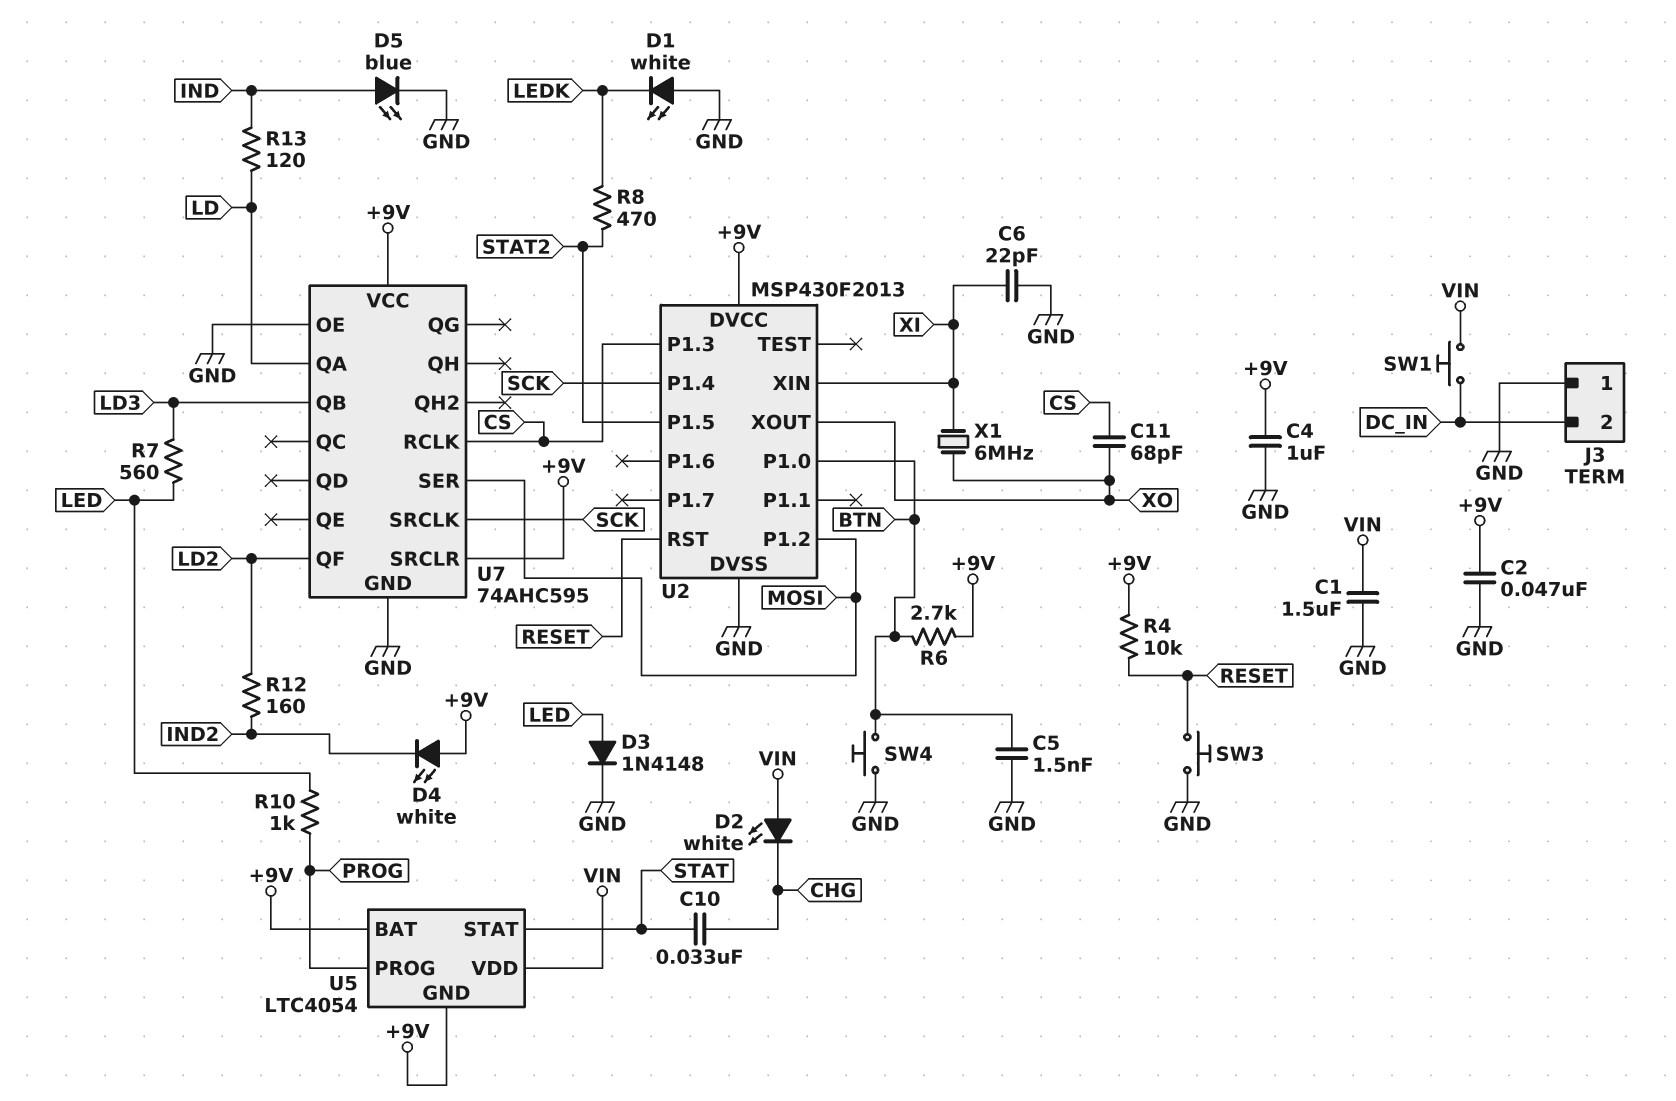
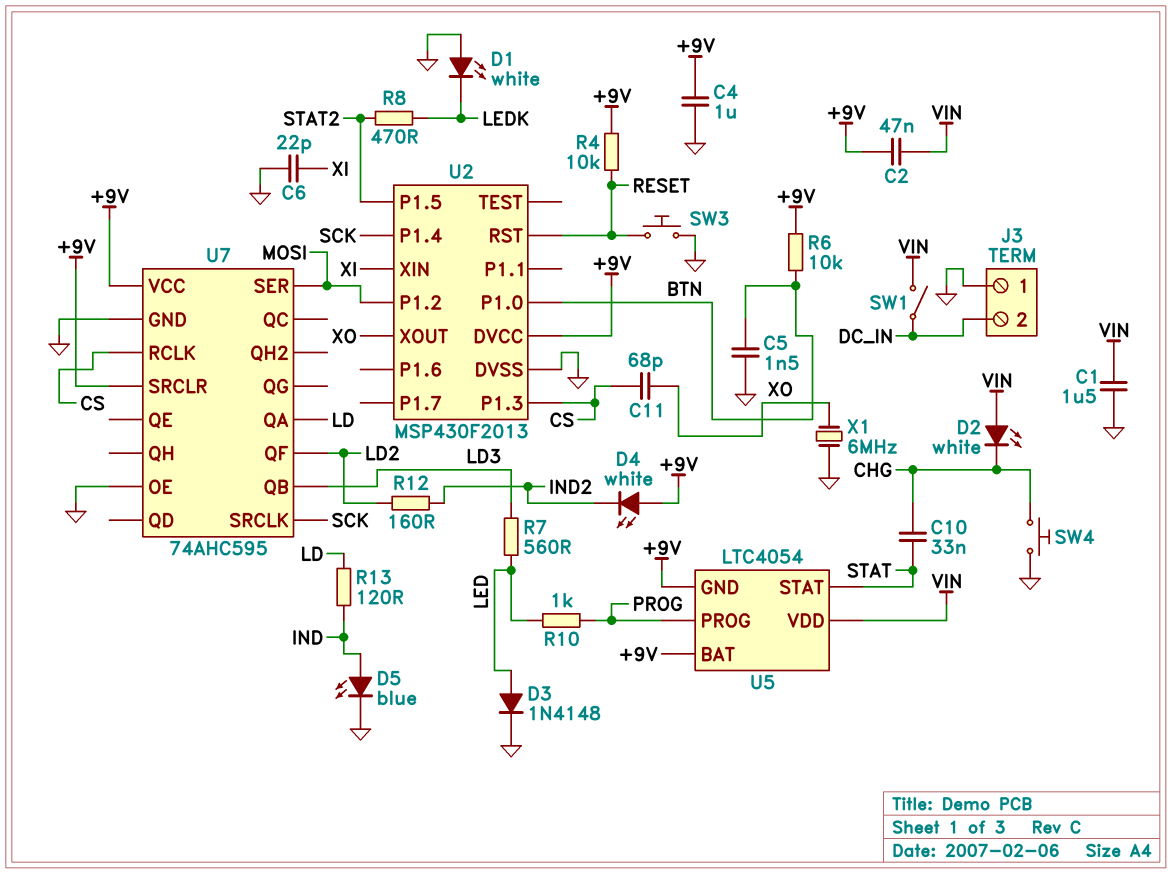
C2: 47nF (+9V, GND) -> 47nF (+9V, VIN)
R6: 2.7k (+9V, BTN) -> 10k (+9V, BTN)
SW1: button (DC_IN, VIN) -> switch (DC_IN, VIN)
SW4: button (BTN, GND) -> button (CHG, GND)
X1: 6MHz (XI, XO) -> 6MHz (GND, XO)

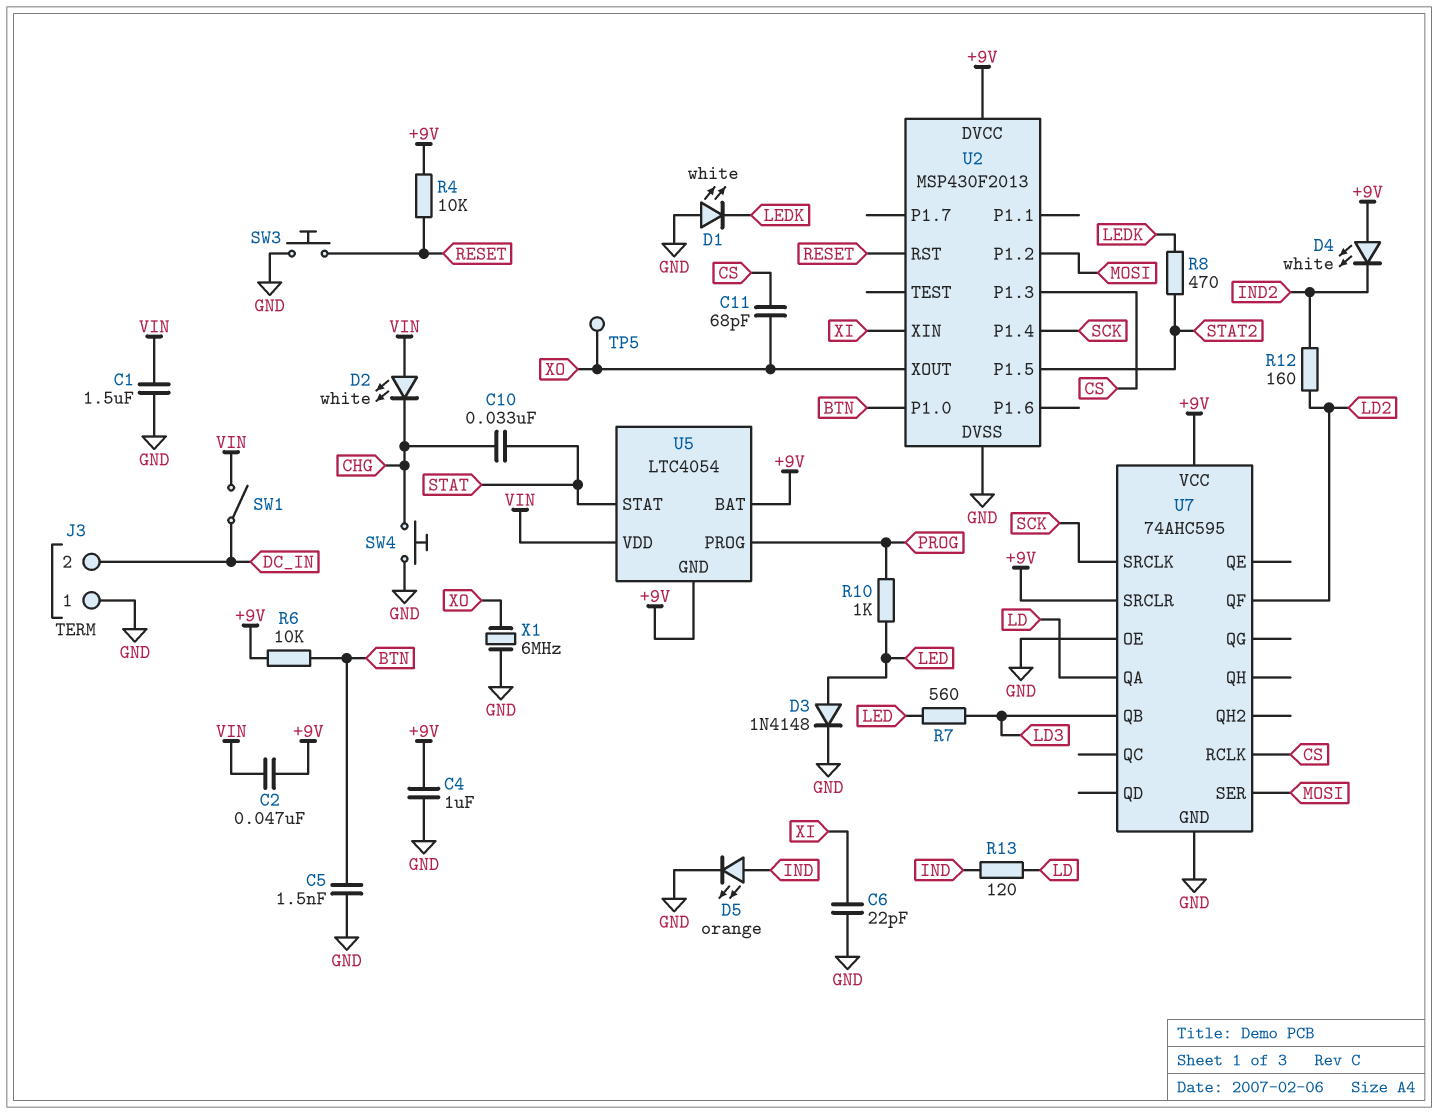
D5: LED blue (A IND, K GND) -> LED orange (A IND, K GND)
TP5: none -> test point (XO)

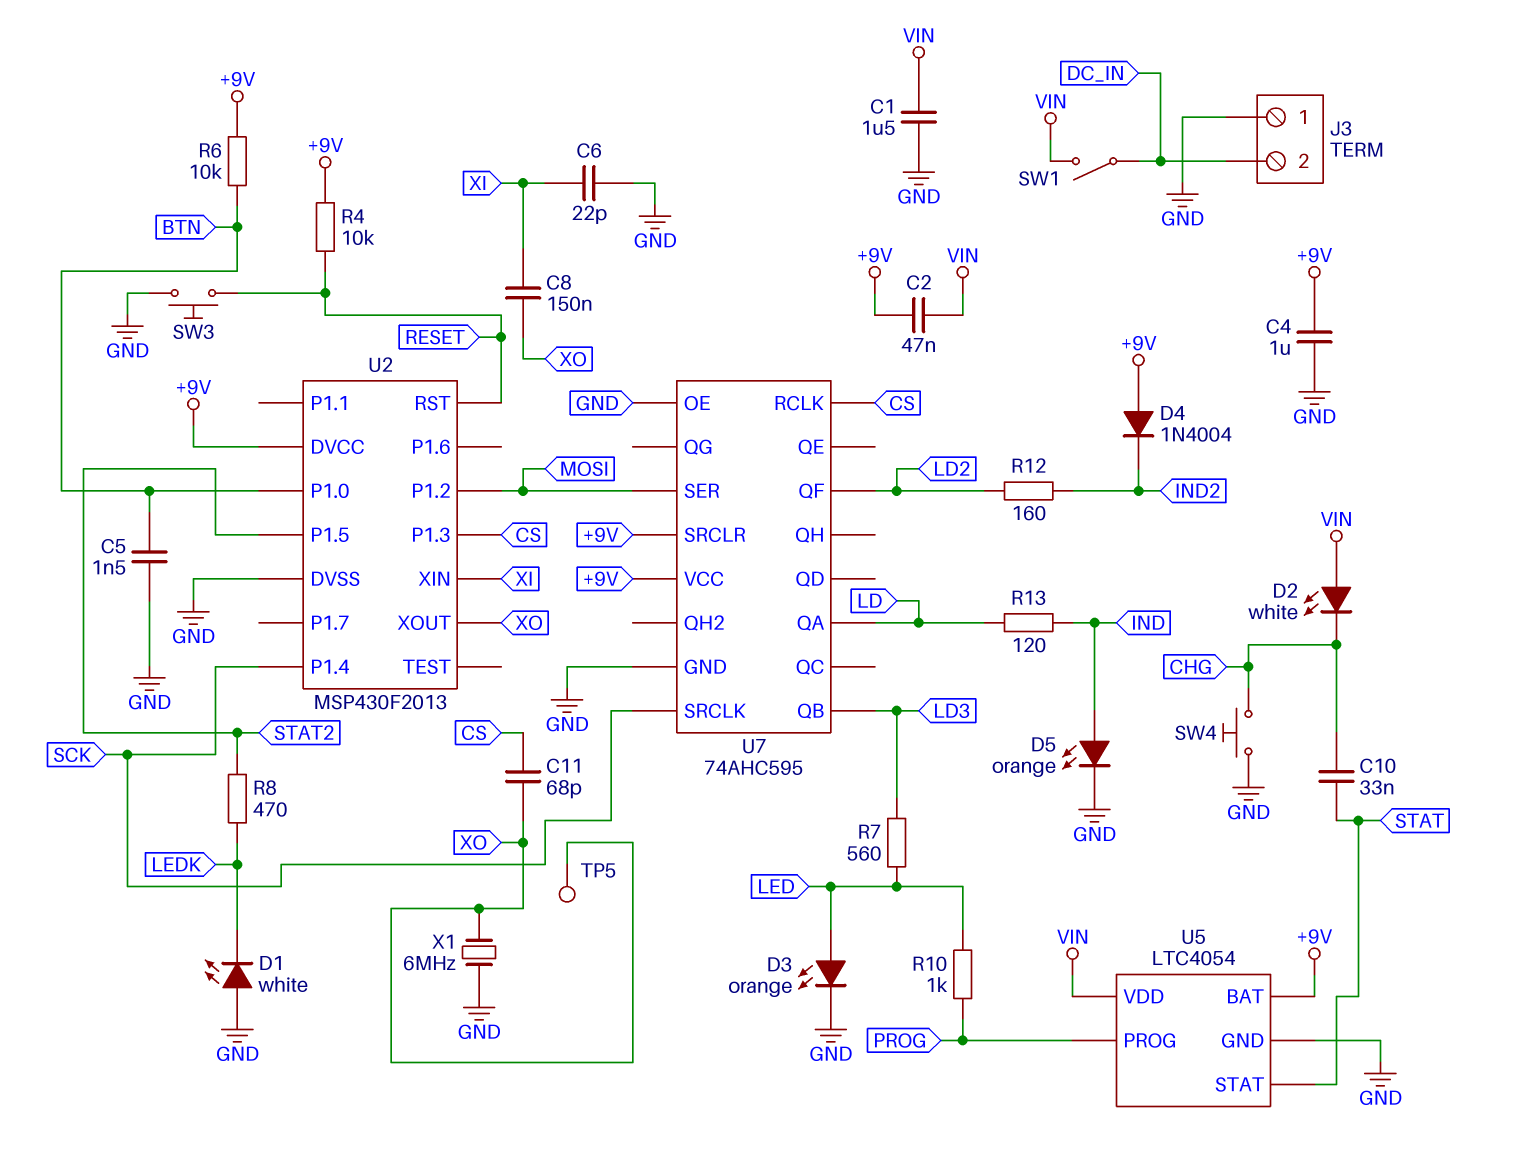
C8: none -> 150nF (XI, XO)
D3: diode 1N4148 (A LED, K GND) -> LED orange (A LED, K GND)
D4: LED white (A +9V, K IND2) -> diode 1N4004 (A +9V, K IND2)
U5 pin GND: +9V -> GND

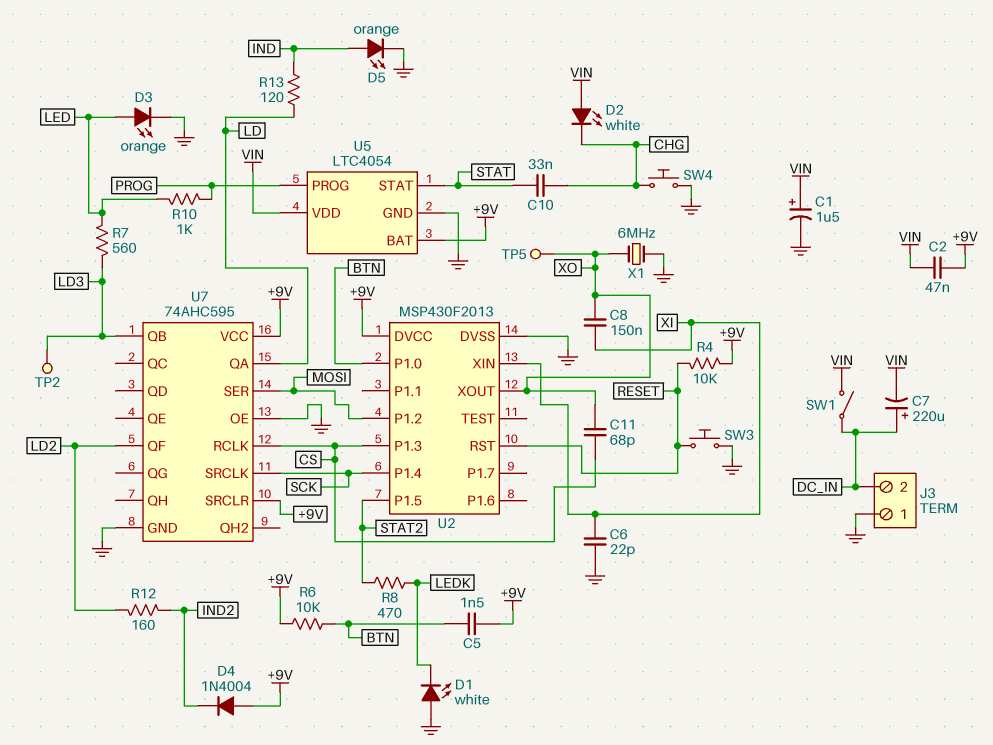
C1: 1.5uF (GND, VIN) -> 1.5uF (plus VIN, minus GND)
C4: 1uF (+9V, GND) -> none
C5: 1.5nF (BTN, GND) -> 1.5nF (+9V, BTN)
C7: none -> 220uF (plus DC_IN, minus VIN)
TP2: none -> test point (LD3)

